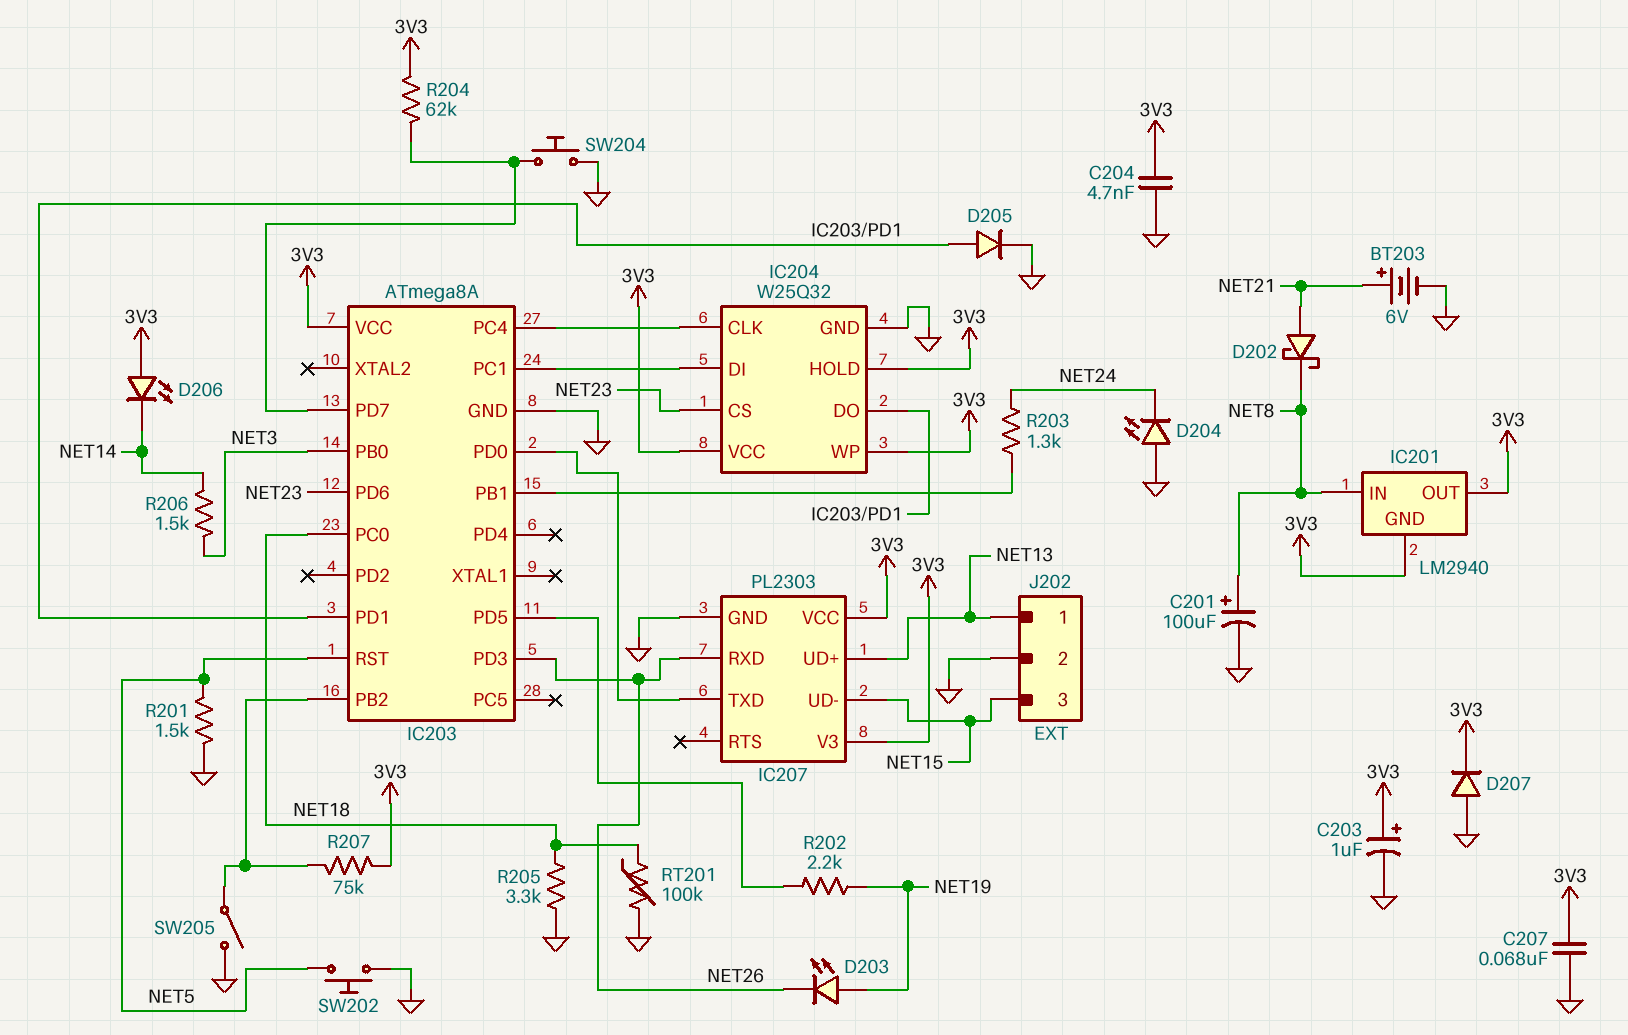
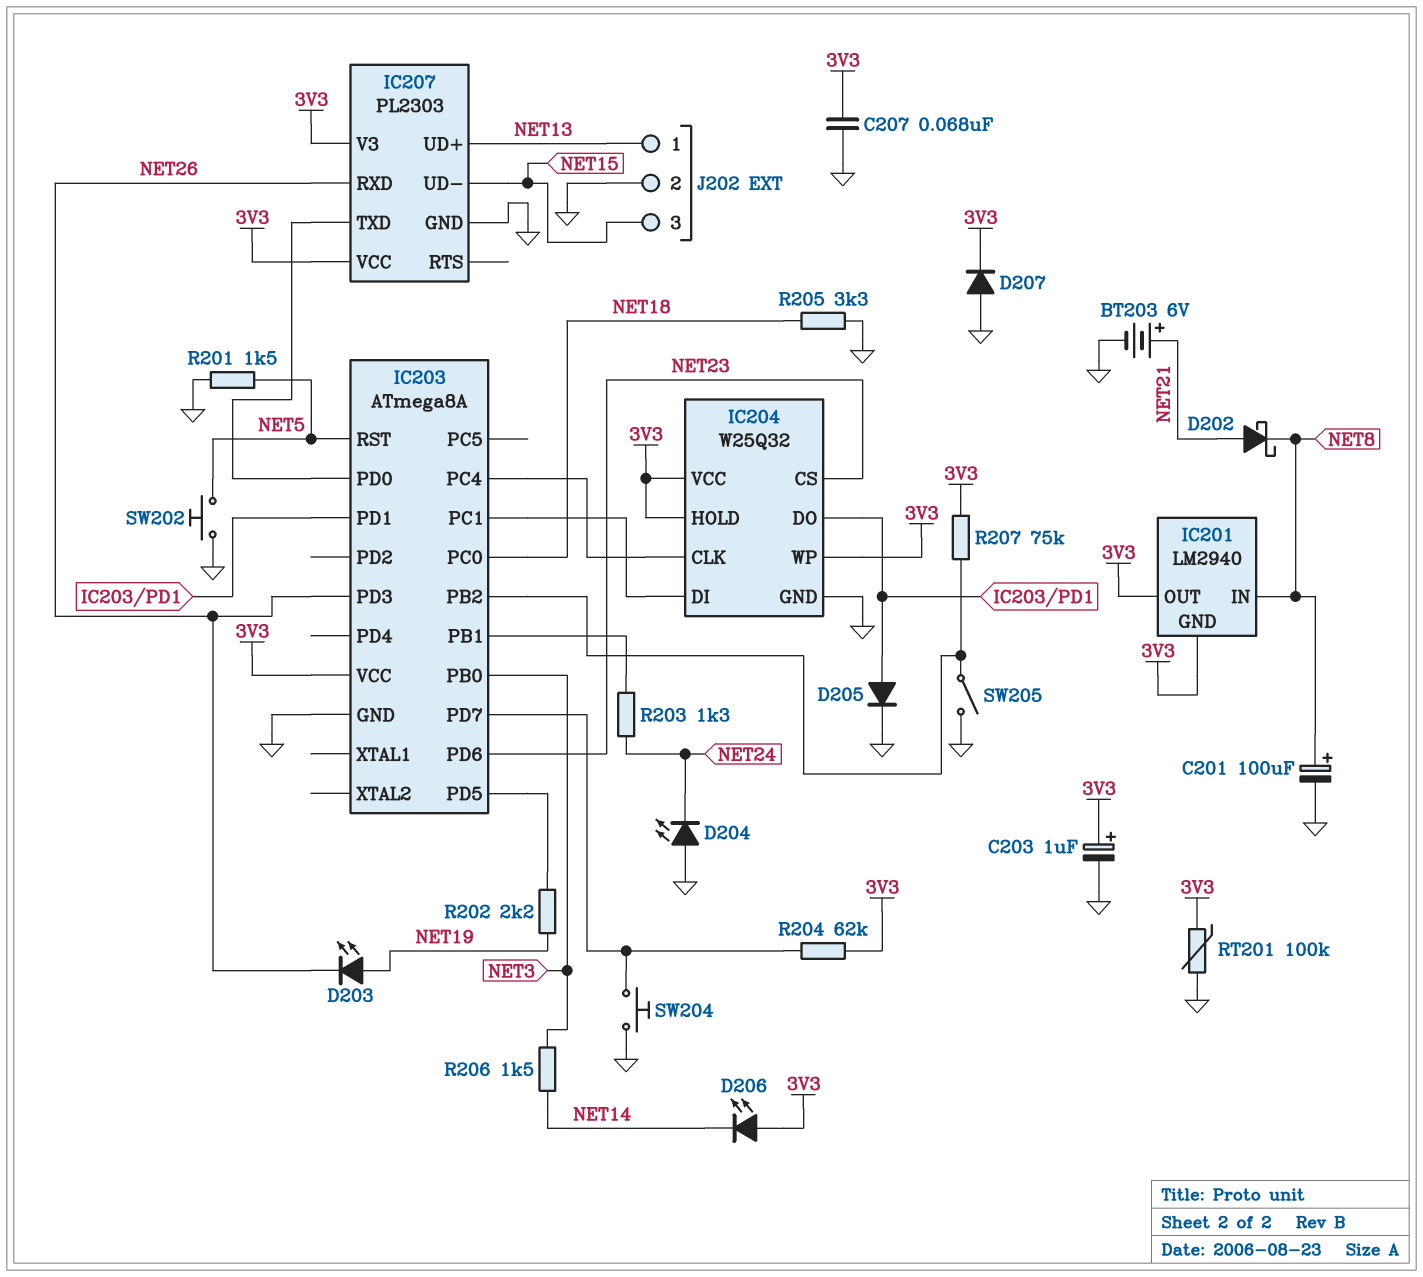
C204: 4.7nF (3V3, GND) -> none
RT201: 100k (GND, NET18) -> 100k (3V3, GND)

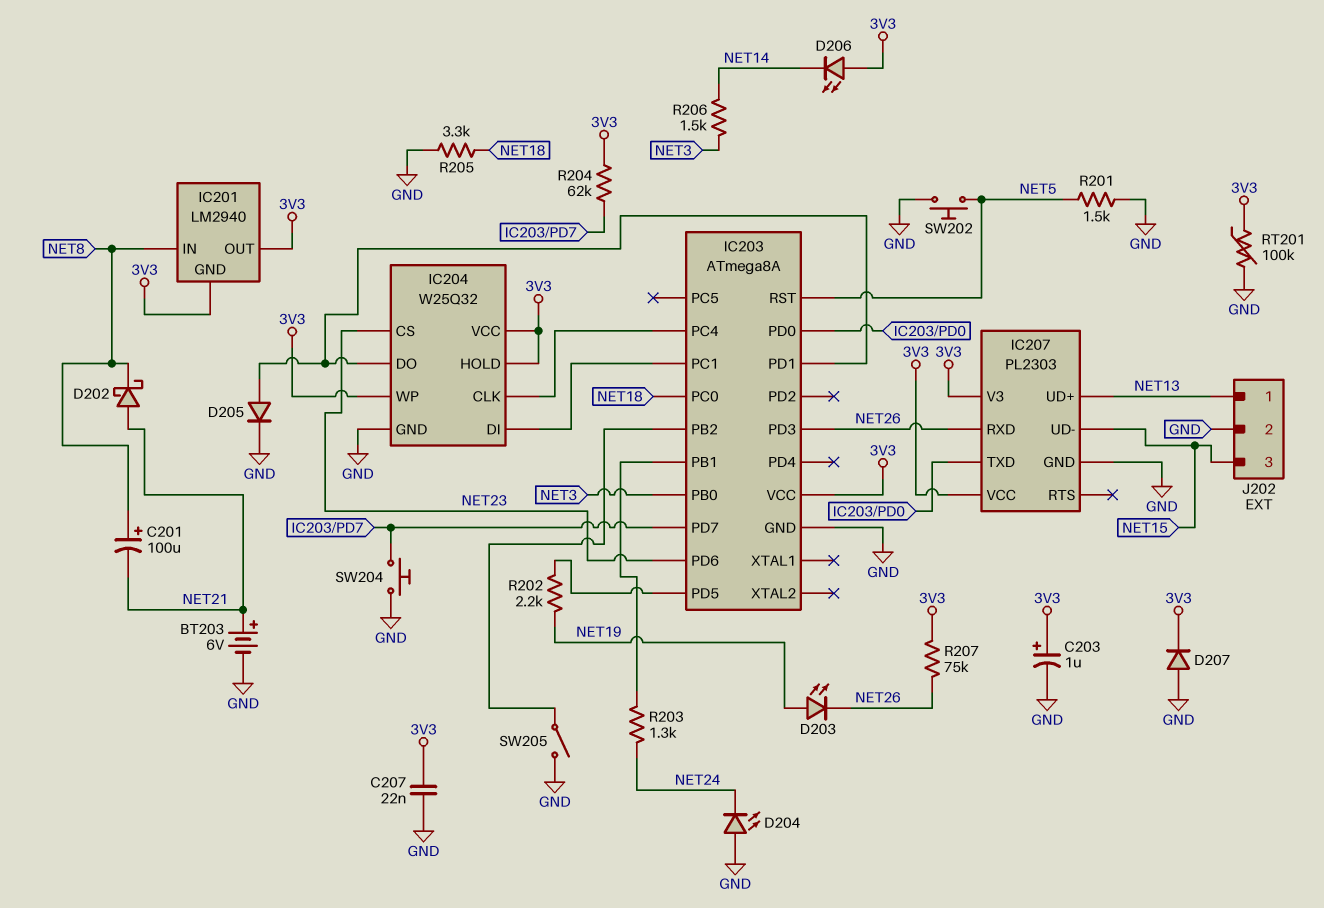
C201: 100uF (plus NET8, minus GND) -> 100uF (plus NET8, minus NET21)
C207: 68nF (3V3, GND) -> 22nF (3V3, GND)
R207: 75k (3V3, IC203/PB2) -> 75k (3V3, NET26)

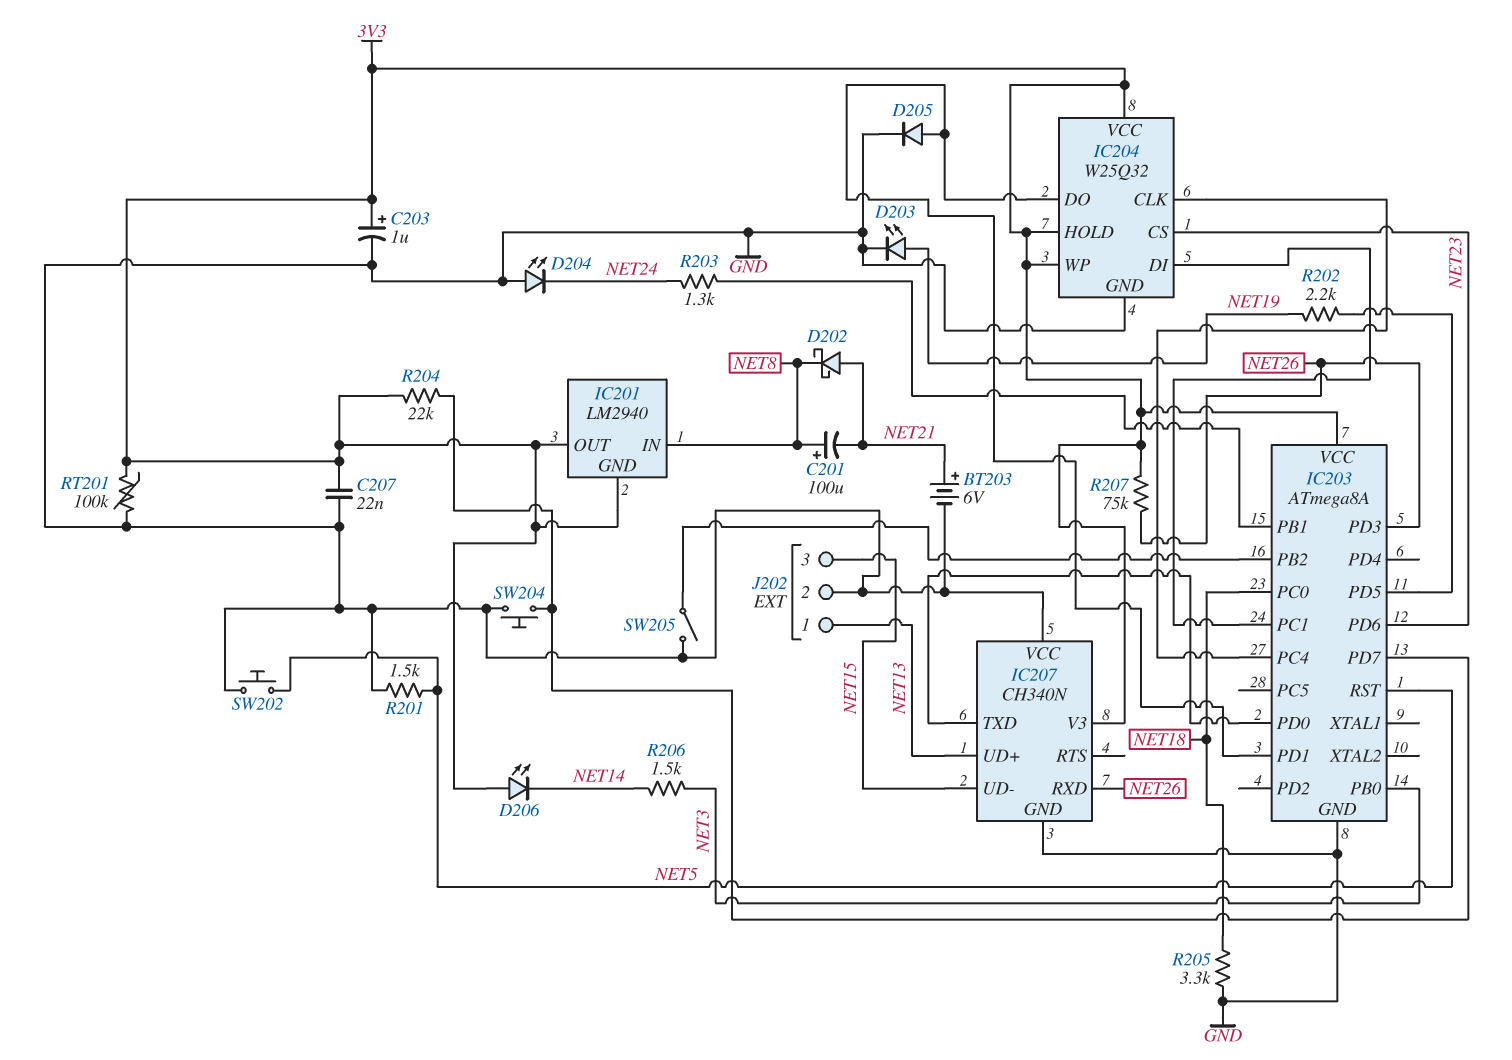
D203: LED (A NET19, K NET26) -> LED (A NET19, K GND)
D207: diode (A GND, K 3V3) -> none
IC207: PL2303 -> CH340N
IC207 pin VCC: 3V3 -> GND
R204: 62k (3V3, IC203/PD7) -> 22k (3V3, IC203/PD7)

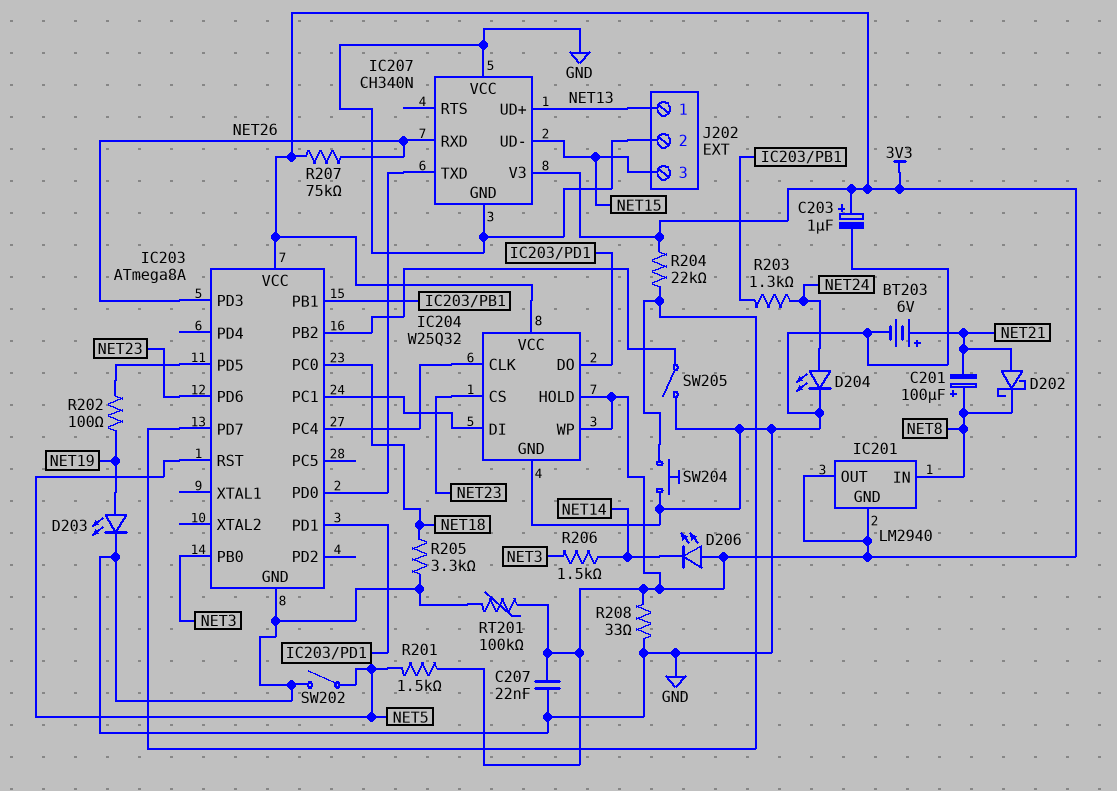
D204: LED (A GND, K NET24) -> LED (A NET24, K GND)
D205: diode (A IC203/PD1, K GND) -> none
R201: 1.5k (GND, NET5) -> 1.5k (3V3, NET5)
R202: 2.2k (IC203/PD5, NET19) -> 100 (IC203/PD5, NET19)
R208: none -> 33 (3V3, GND)
SW202: button (GND, NET5) -> switch (GND, NET5)

